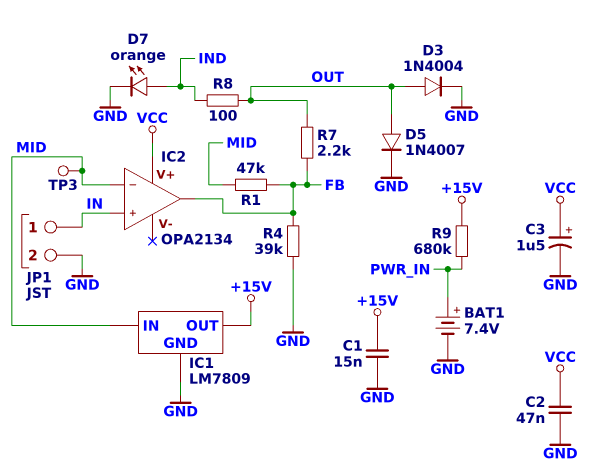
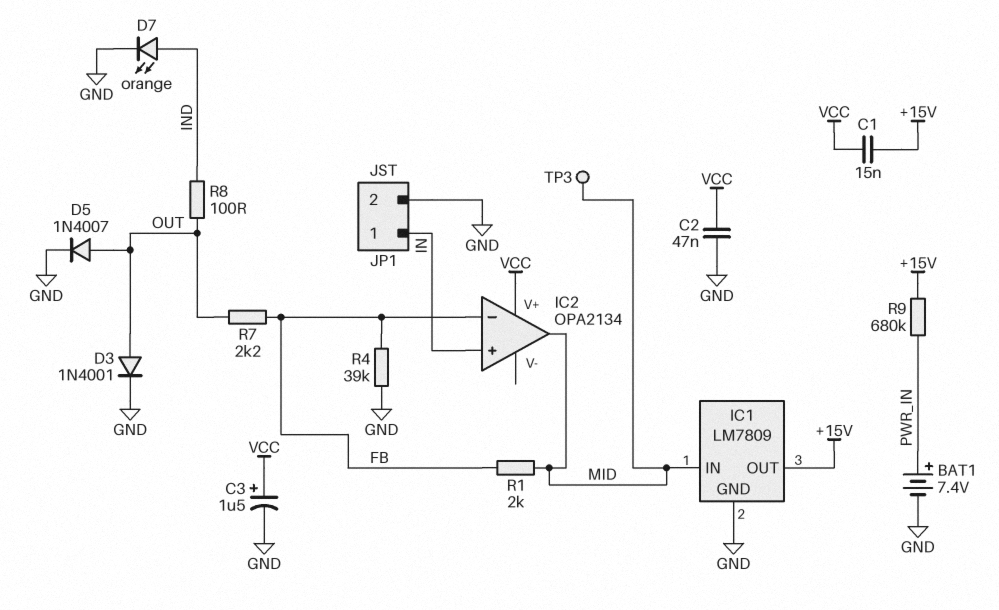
C1: 15nF (+15V, GND) -> 15nF (+15V, VCC)
D3: diode 1N4004 (A OUT, K GND) -> diode 1N4001 (A OUT, K GND)
IC2 pin in-: MID -> FB
IC2 pin out: FB -> MID
R1: 47k (FB, MID) -> 2k (FB, MID)

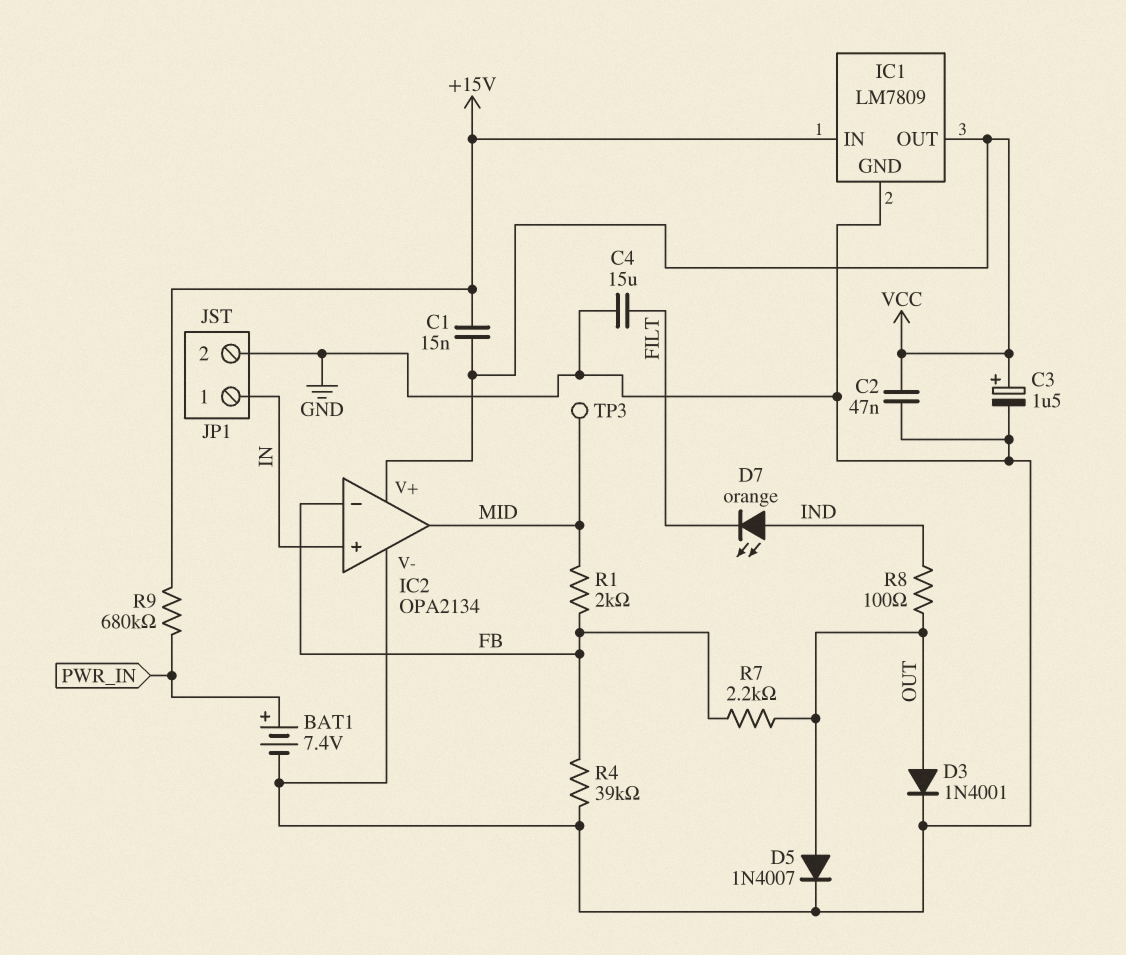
C4: none -> 15uF (FILT, GND)
D7: LED orange (A IND, K GND) -> LED orange (A IND, K FILT)
IC1 pin IN: MID -> +15V
IC1 pin OUT: +15V -> VCC
IC2 pin V-: none -> GND

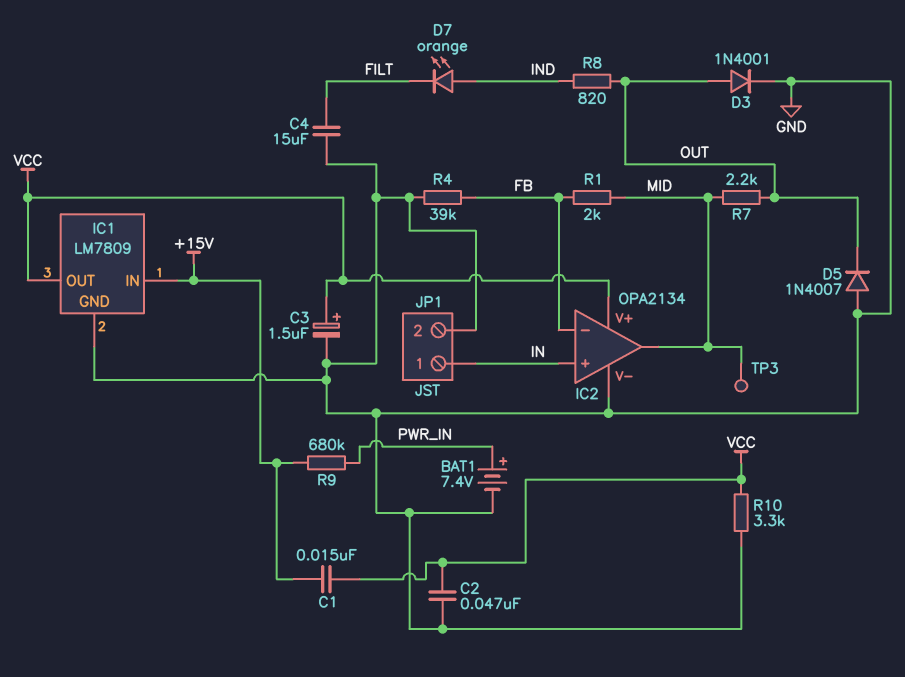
D5: diode 1N4007 (A OUT, K GND) -> diode 1N4007 (A GND, K OUT)
R7: 2.2k (FB, OUT) -> 2.2k (MID, OUT)
R8: 100 (IND, OUT) -> 820 (IND, OUT)
R10: none -> 3.3k (GND, VCC)

